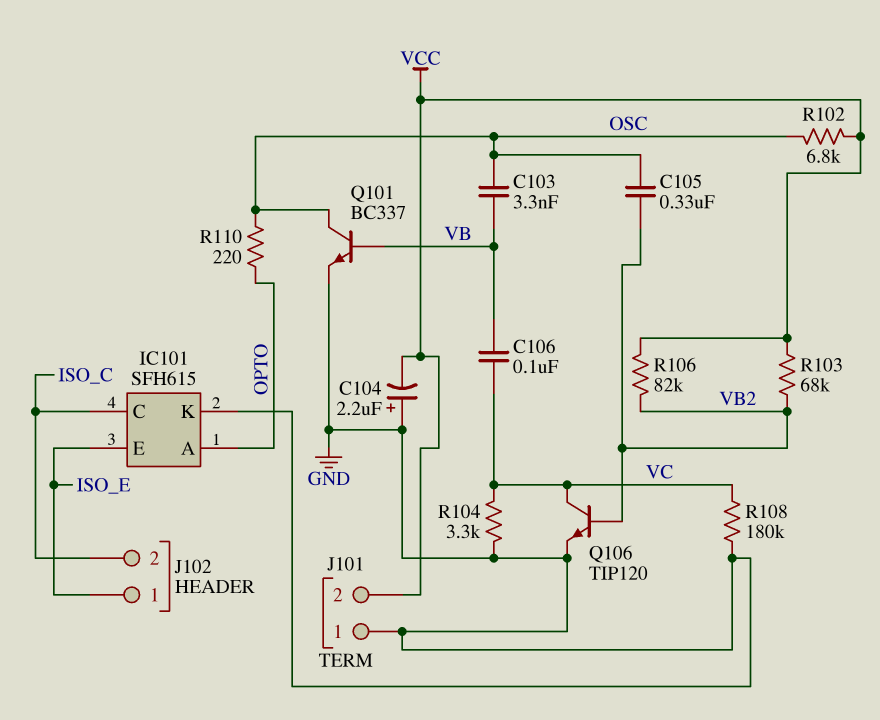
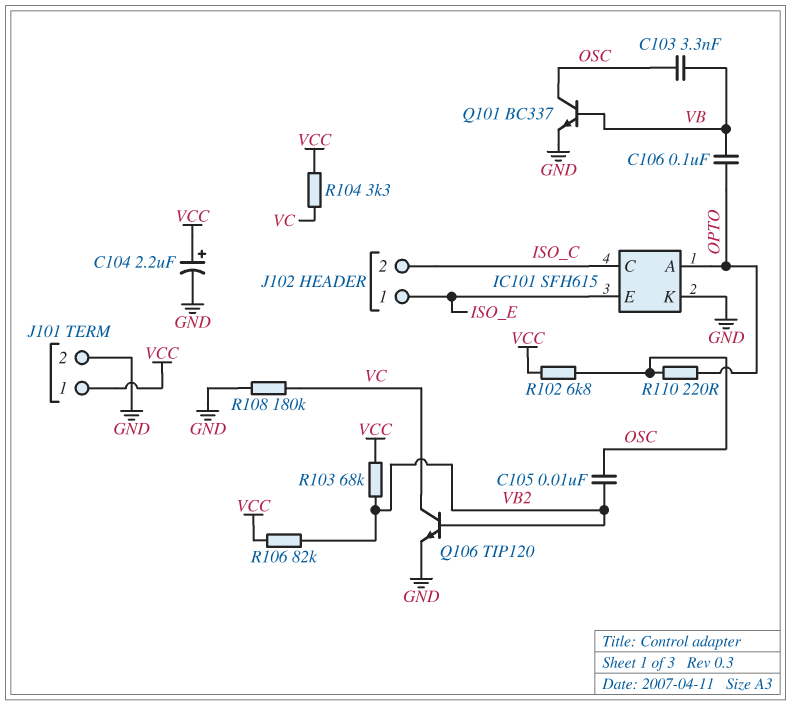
C104: 2.2uF (plus GND, minus VCC) -> 2.2uF (plus VCC, minus GND)
C105: 330nF (OSC, VB2) -> 10nF (OSC, VB2)
C106: 100nF (VB, VC) -> 100nF (OPTO, VB)
J101 pin 1: GND -> VCC
J101 pin 2: VCC -> GND
R104: 3.3k (GND, VC) -> 3.3k (VC, VCC)

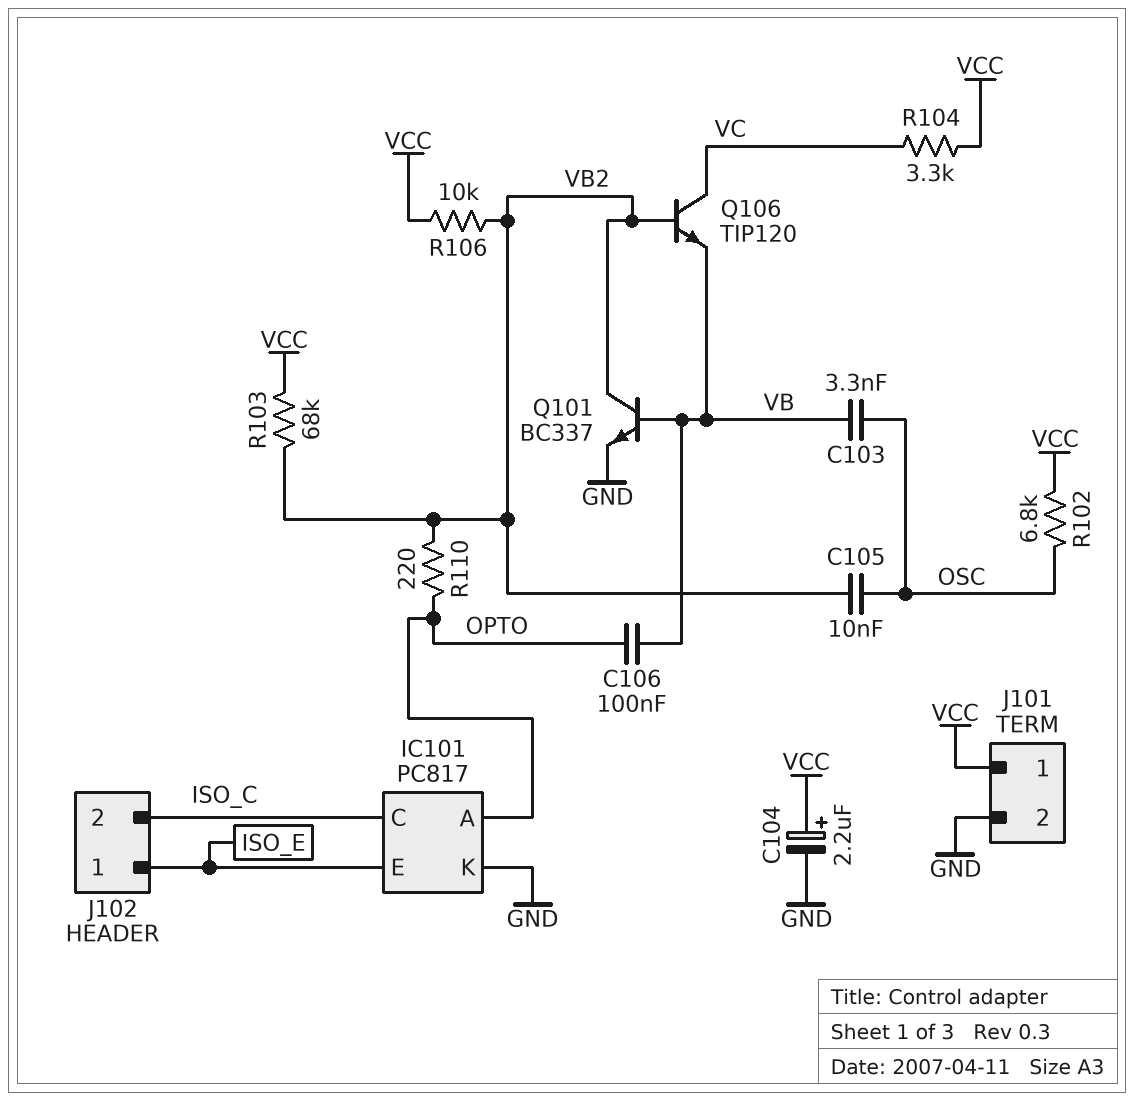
IC101: SFH615 -> PC817
Q101: NPN BC337 (B VB, C OSC, E GND) -> NPN BC337 (B VB, C VB2, E GND)
Q106: NPN TIP120 (B VB2, C VC, E GND) -> NPN TIP120 (B VB2, C VC, E VB)
R106: 82k (VB2, VCC) -> 10k (VB2, VCC)
R108: 180k (GND, VC) -> none
R110: 220 (OPTO, OSC) -> 220 (OPTO, VB2)

